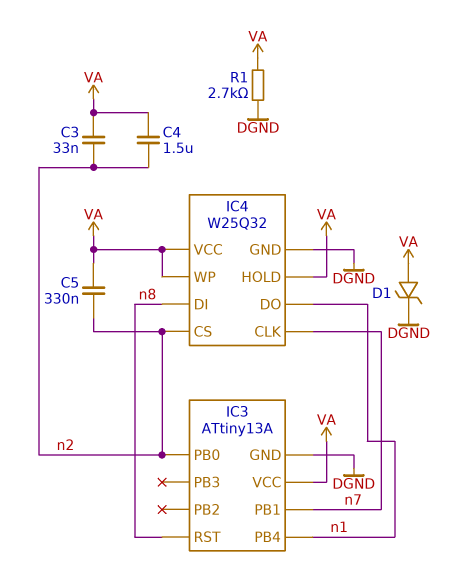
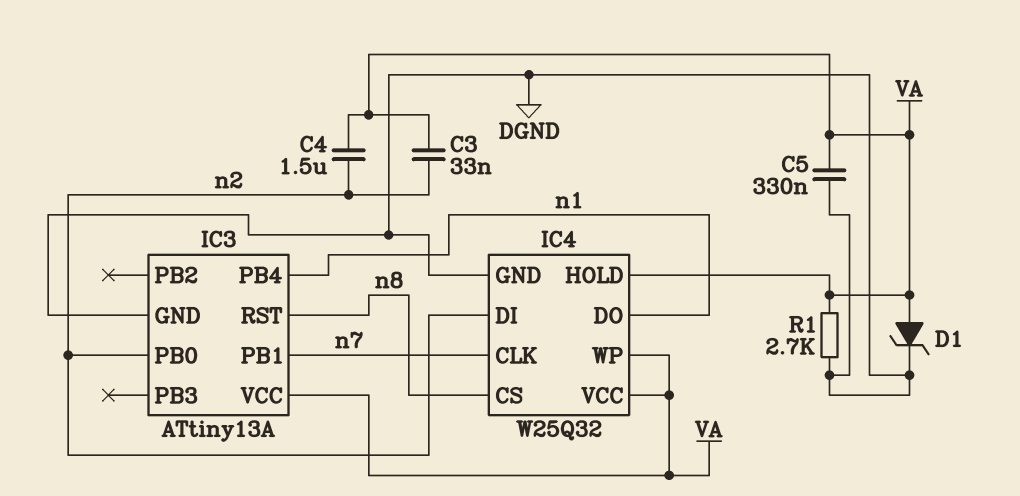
C5: 330nF (VA, n2) -> 330nF (DGND, VA)
IC4 pin CS: n2 -> n8
IC4 pin DI: n8 -> n2

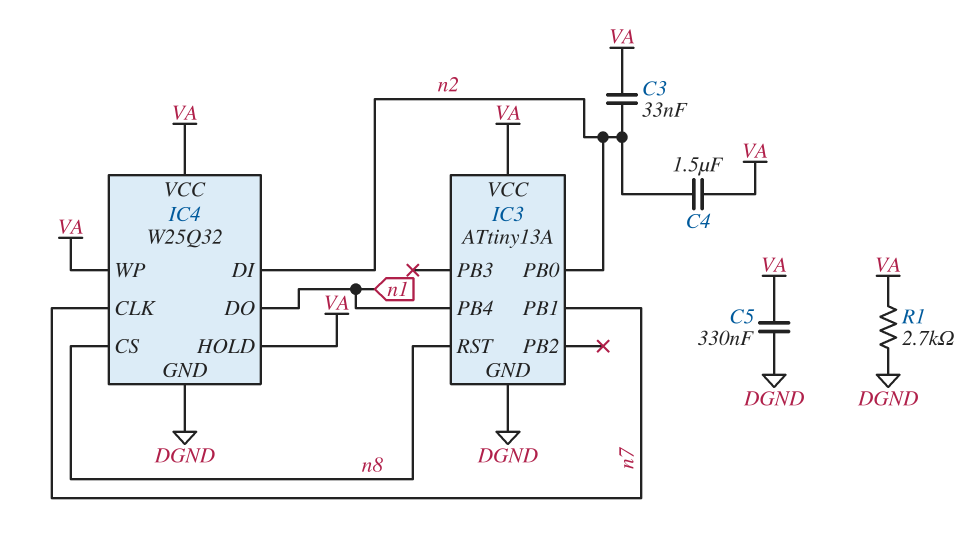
D1: zener (A VA, K DGND) -> none

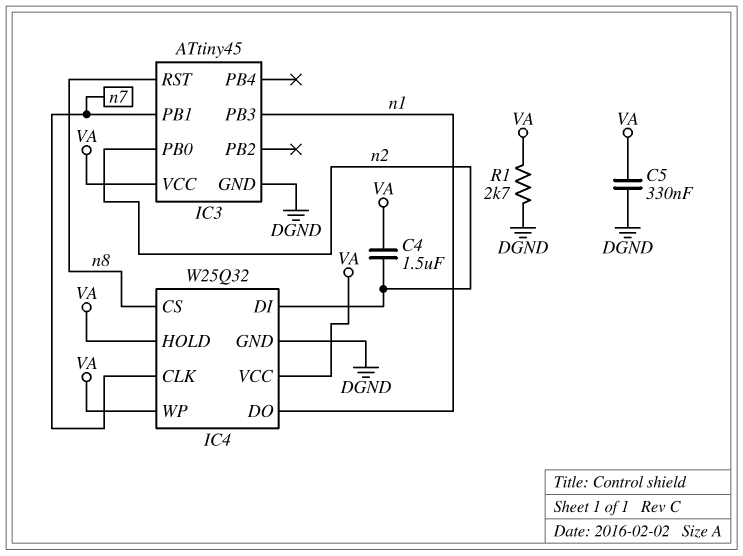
C3: 33nF (VA, n2) -> none
IC3: ATtiny13A -> ATtiny45
IC3 pin PB3: none -> n1
IC3 pin PB4: n1 -> none

